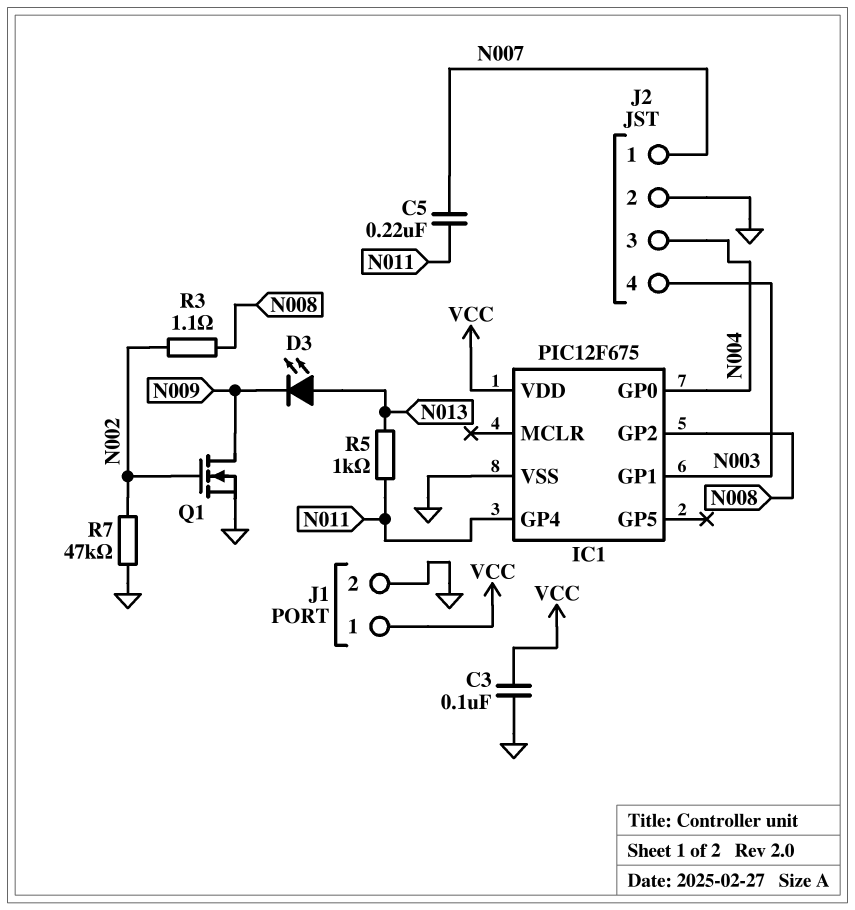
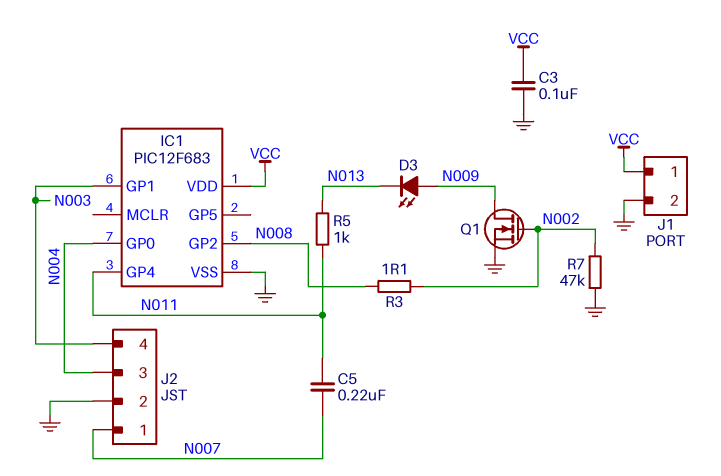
D3: LED (A N013, K N009) -> LED (A N009, K N013)
IC1: PIC12F675 -> PIC12F683

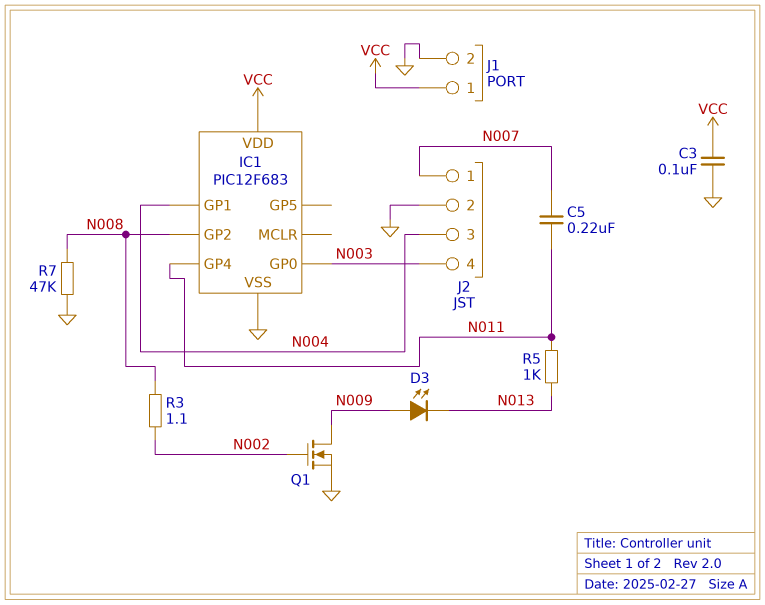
IC1 pin GP0: N004 -> N003
IC1 pin GP1: N003 -> N004
R7: 47k (GND, N002) -> 47k (GND, N008)

